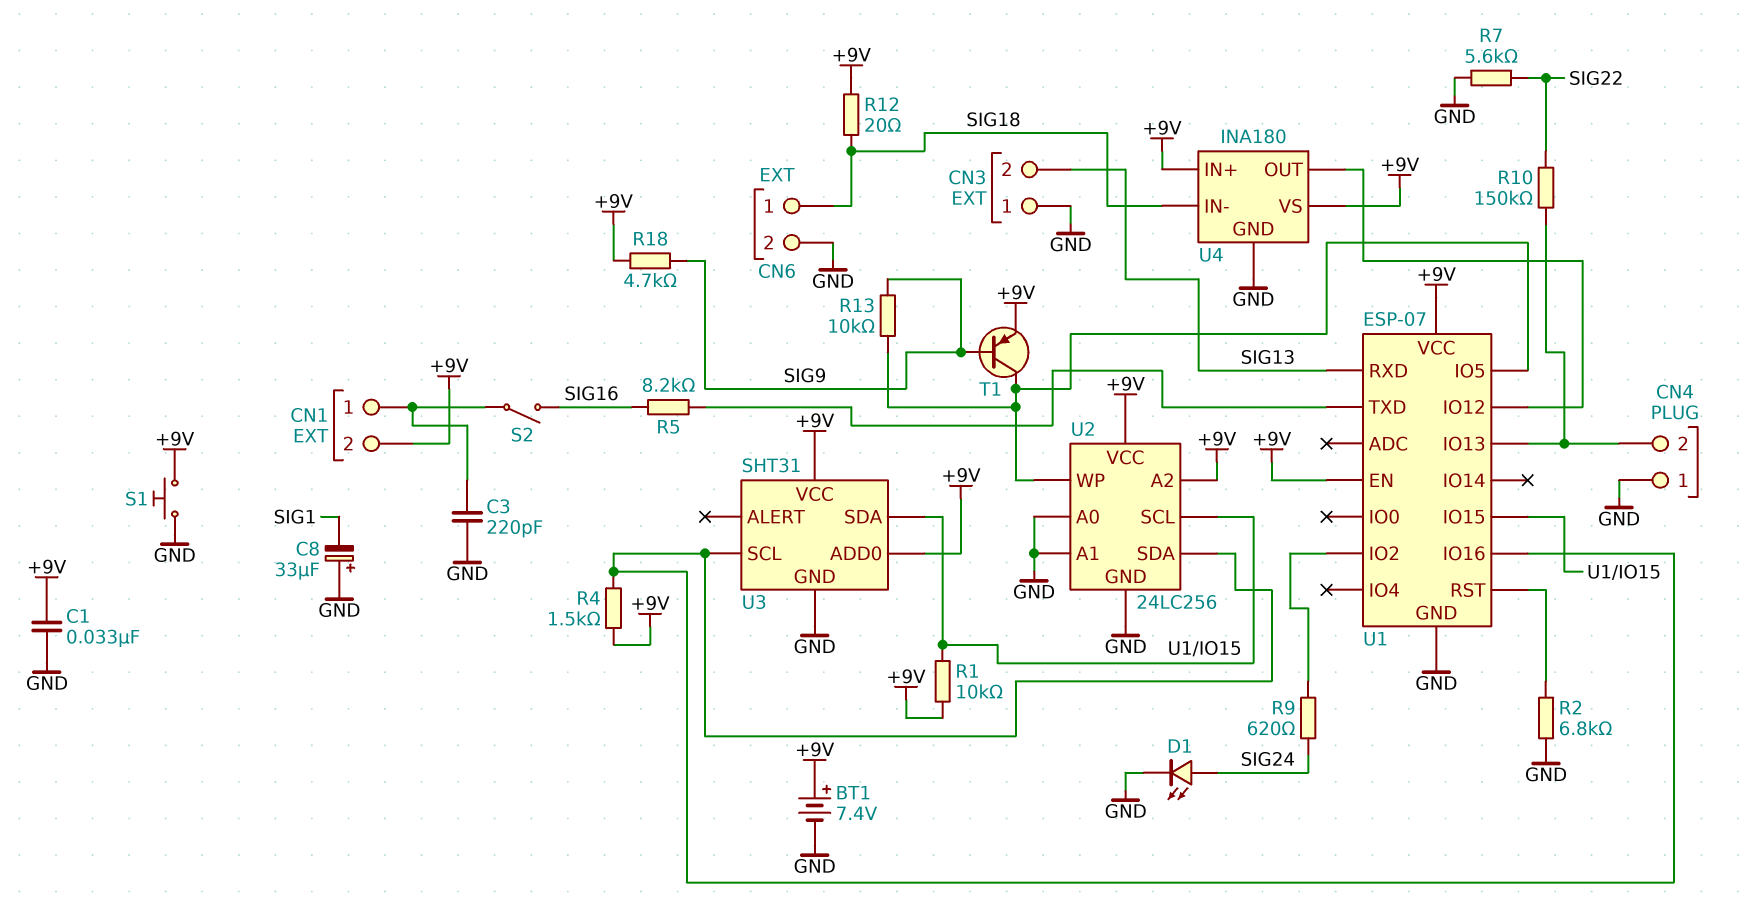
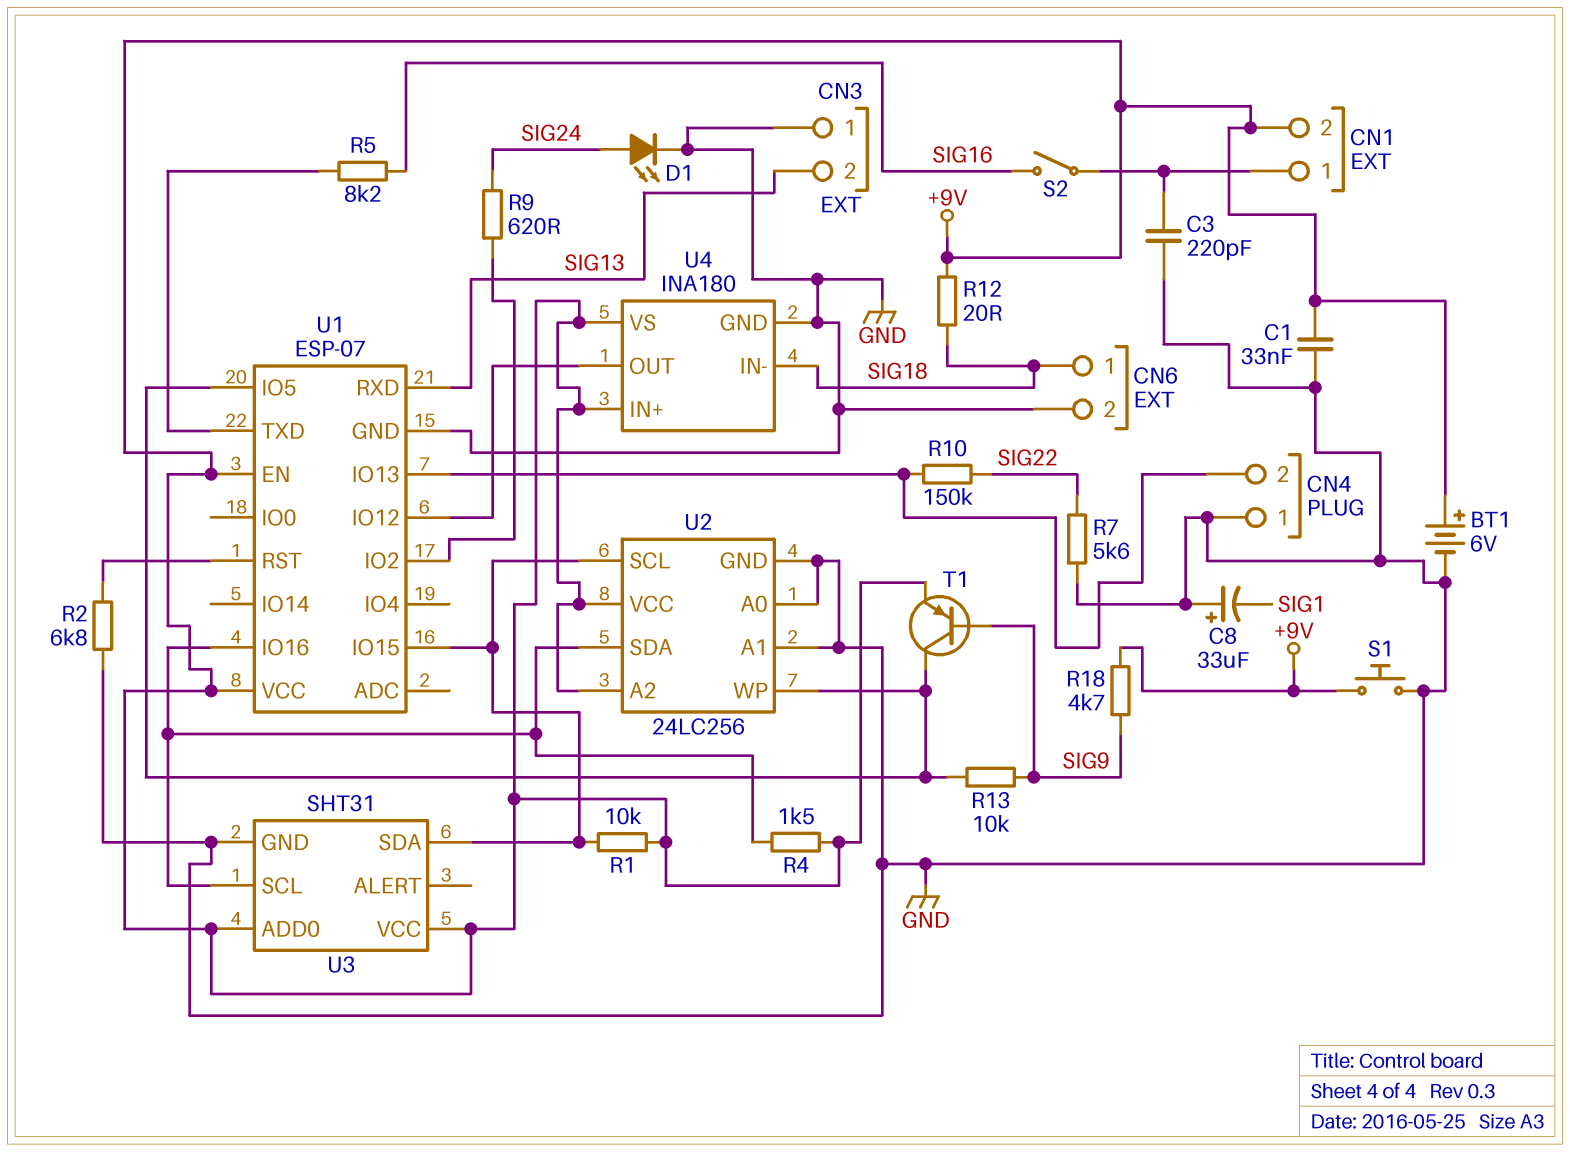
BT1: 7.4V (plus +9V, minus GND) -> 6V (plus +9V, minus GND)

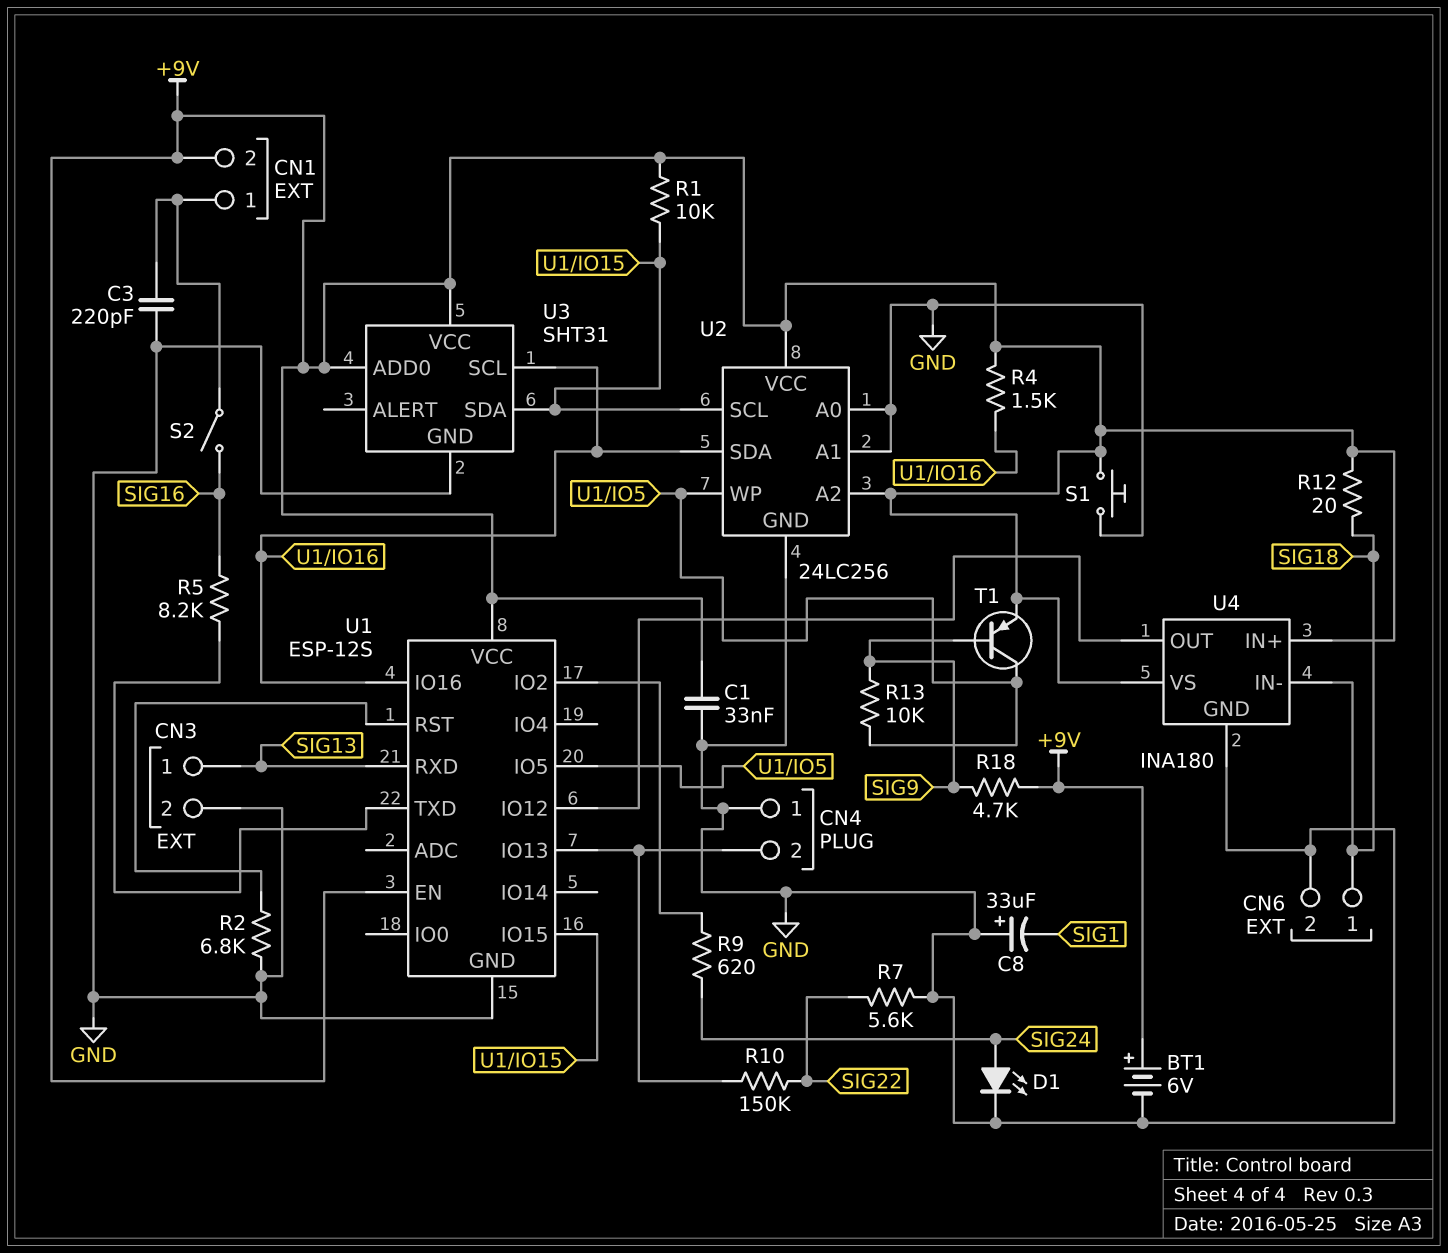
CN3 pin 1: GND -> SIG13
CN3 pin 2: SIG13 -> GND
U1: ESP-07 -> ESP-12S

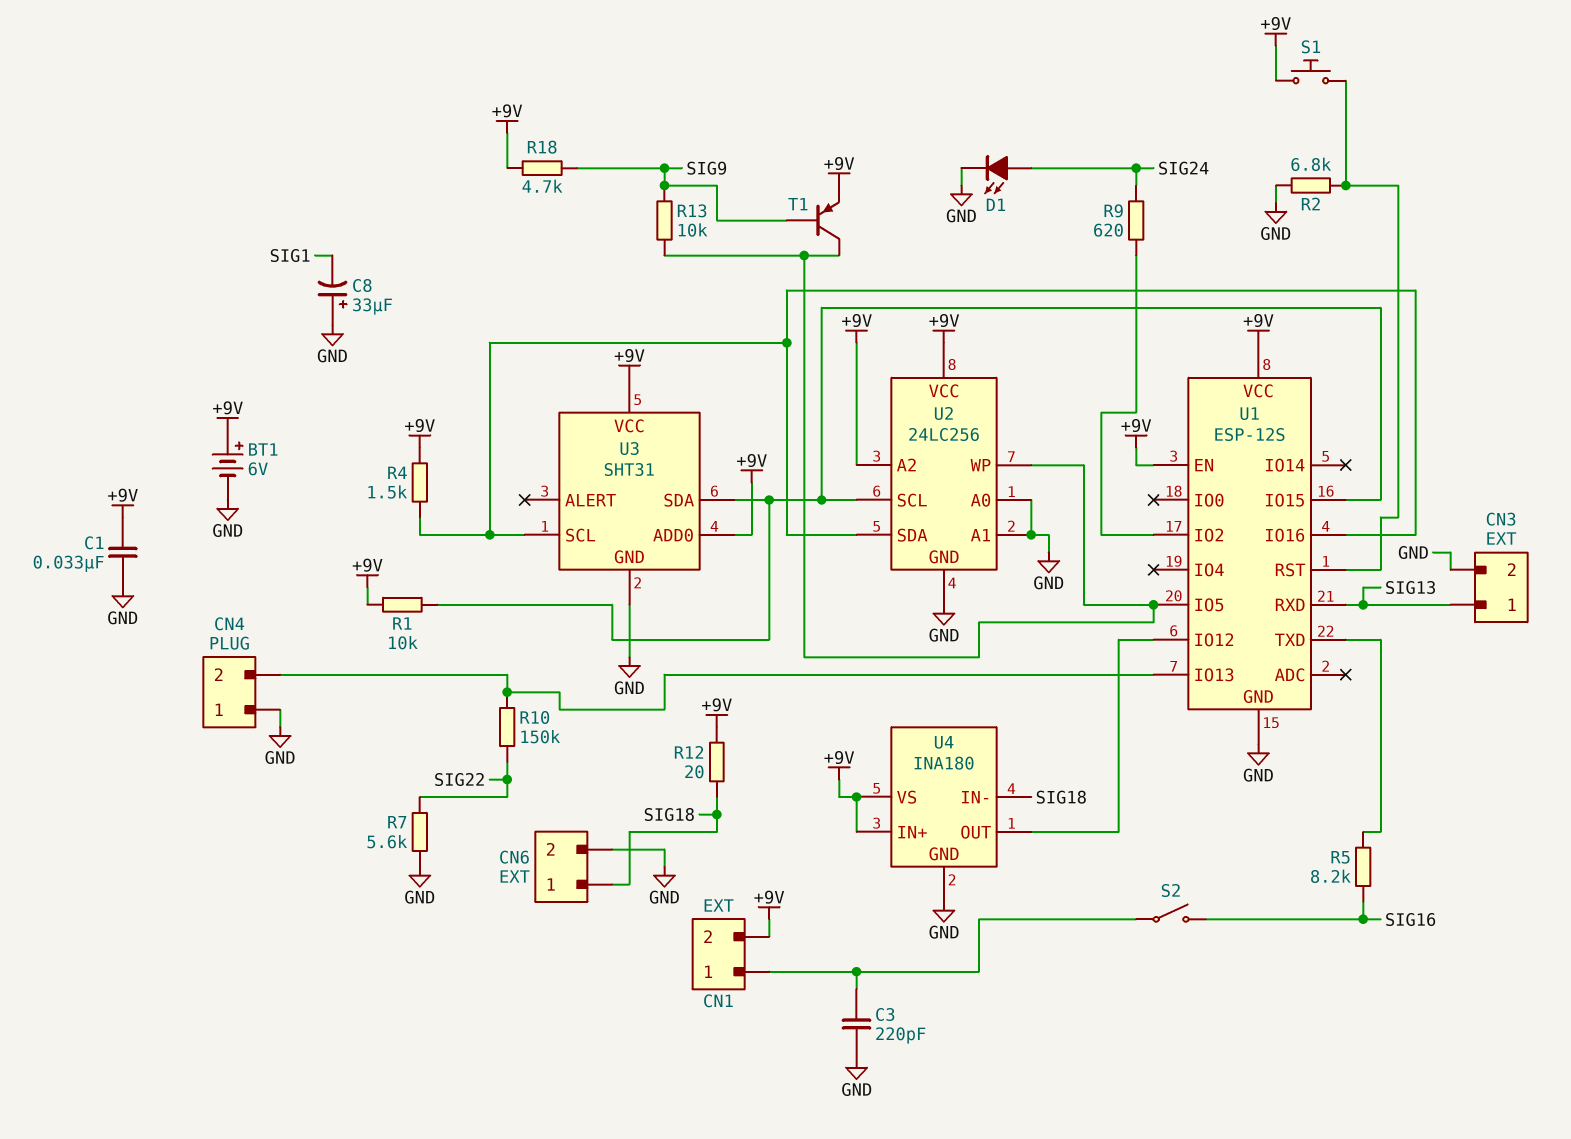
S1: button (+9V, GND) -> button (+9V, U1/RST)

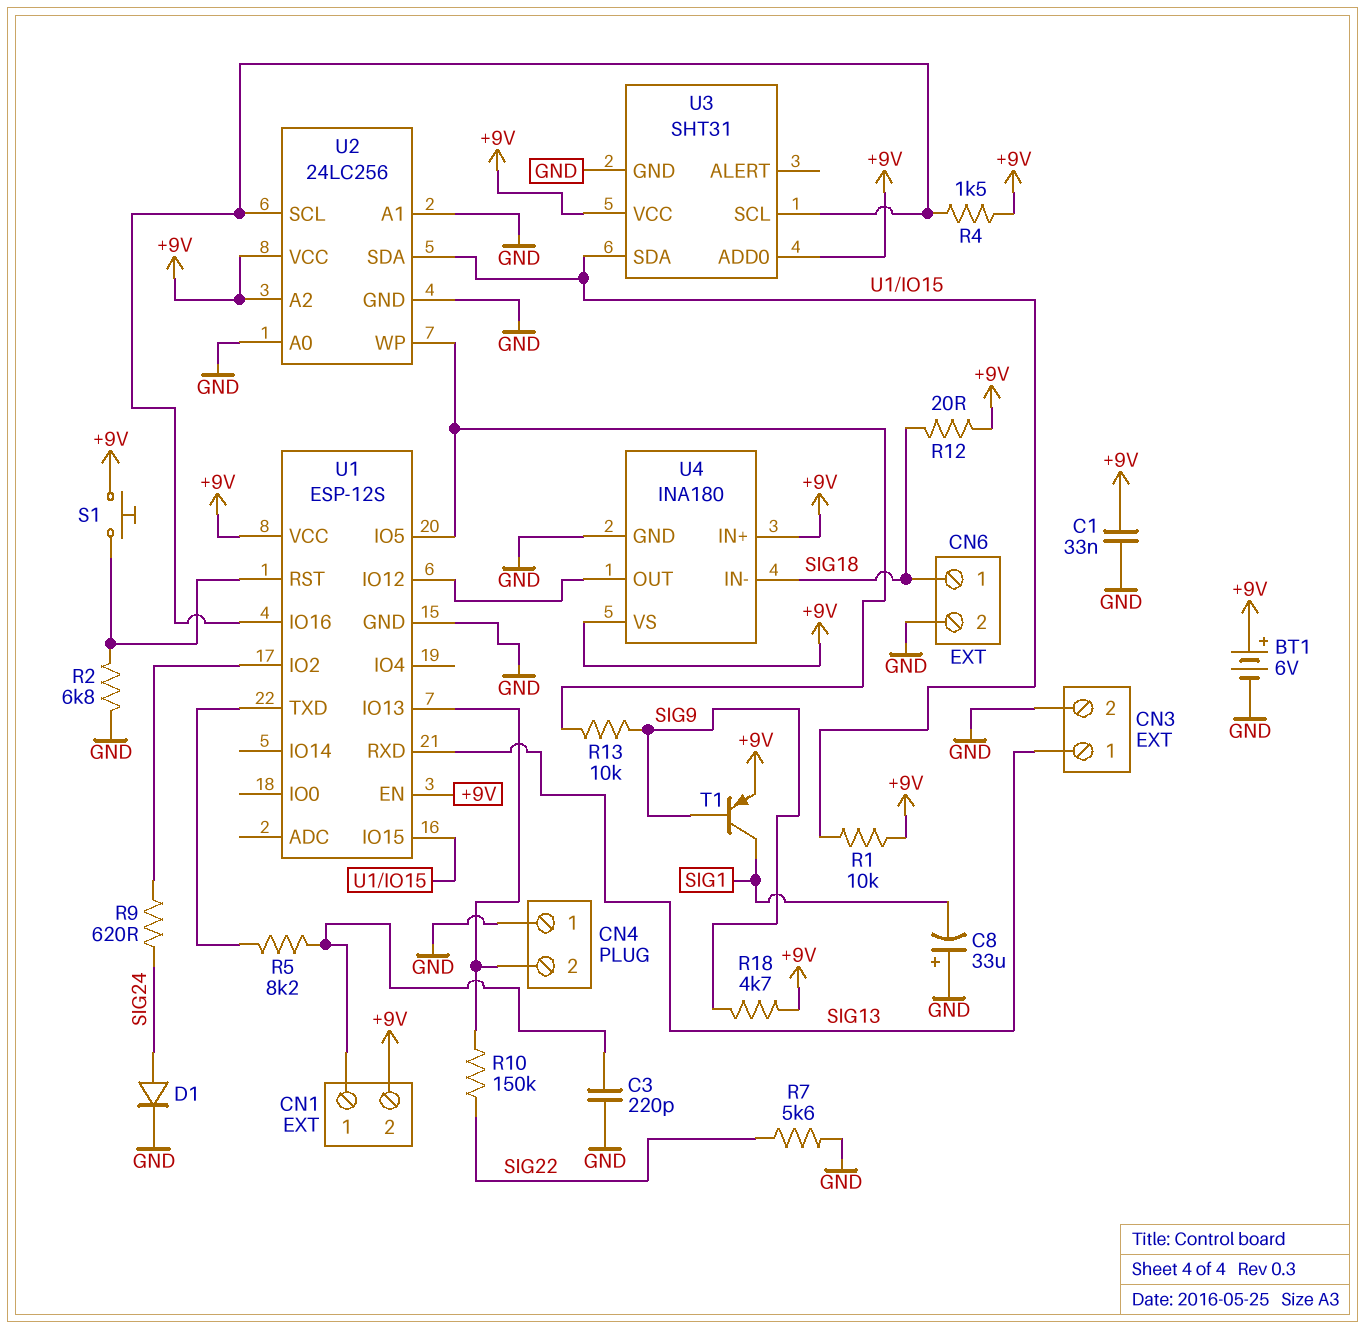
D1: LED (A SIG24, K GND) -> diode (A SIG24, K GND)
R5: 8.2k (SIG16, U1/TXD) -> 8.2k (CN1/1, U1/TXD)
S2: switch (CN1/1, SIG16) -> none
T1: PNP (B SIG9, C U1/IO5, E +9V) -> PNP (B SIG9, C SIG1, E +9V)
U2 pin SCL: U1/IO15 -> U1/IO16
U2 pin SDA: U1/IO16 -> U1/IO15

